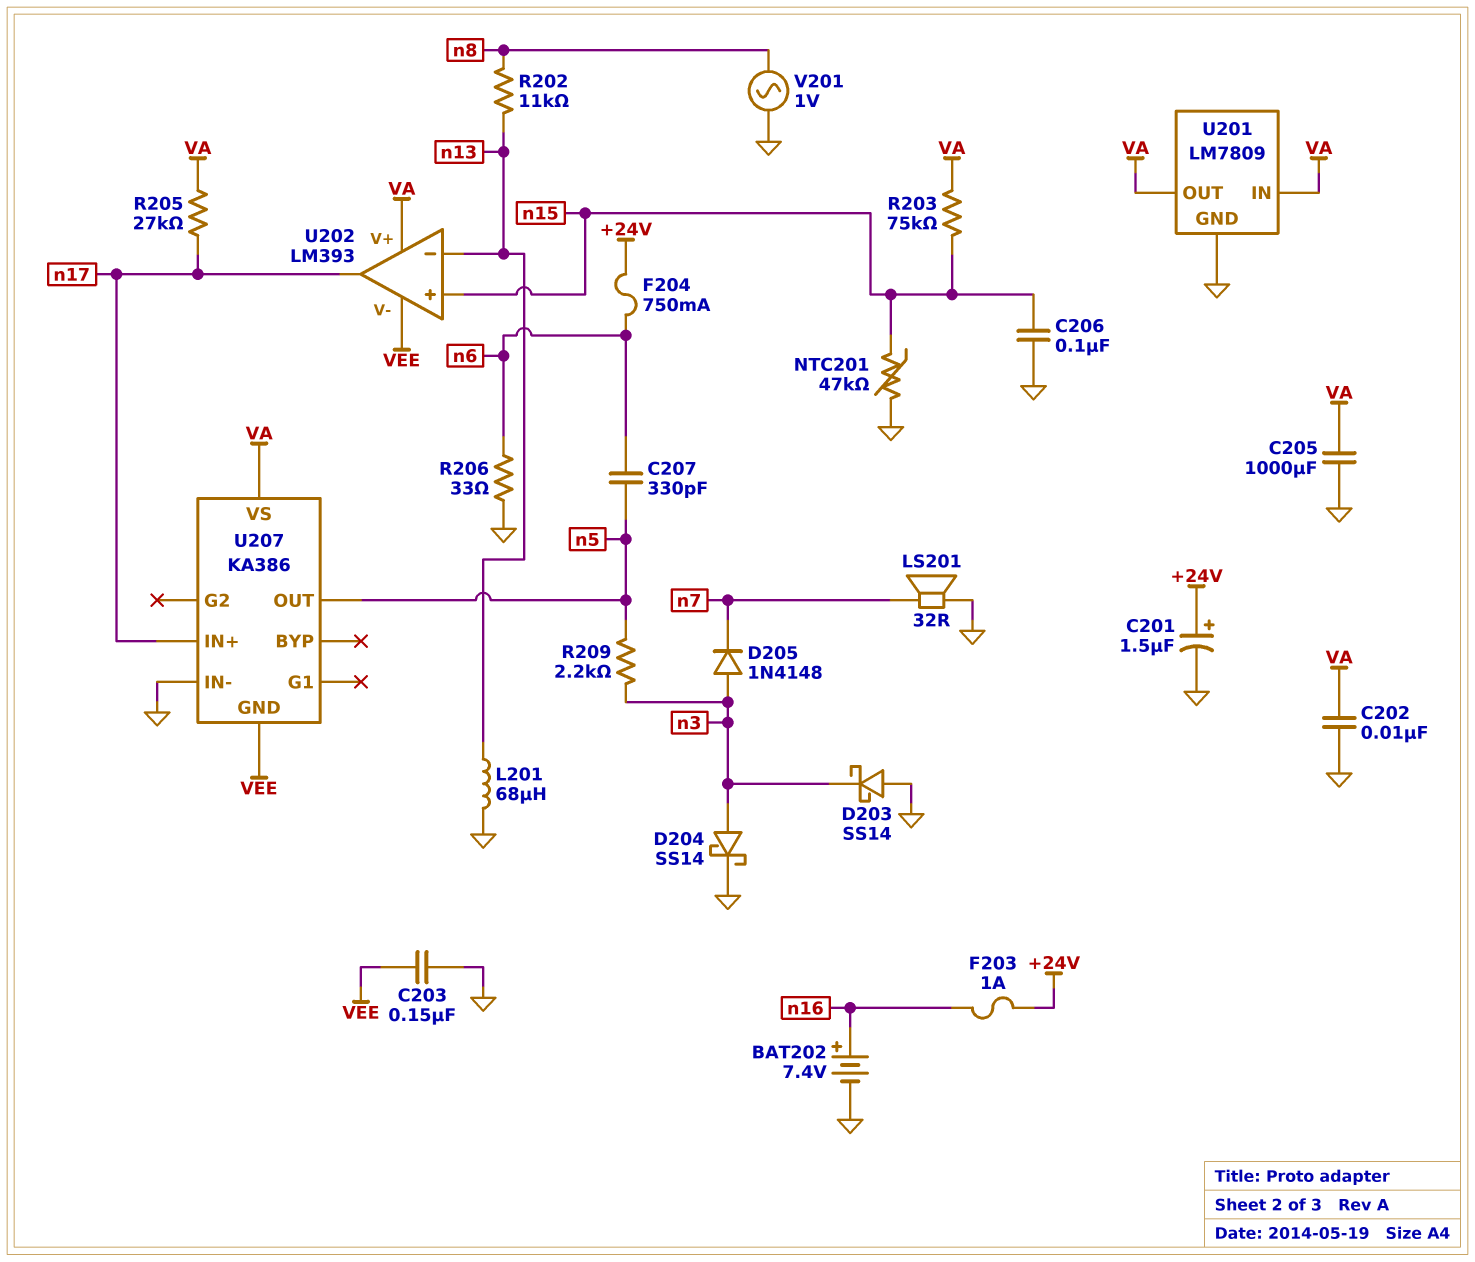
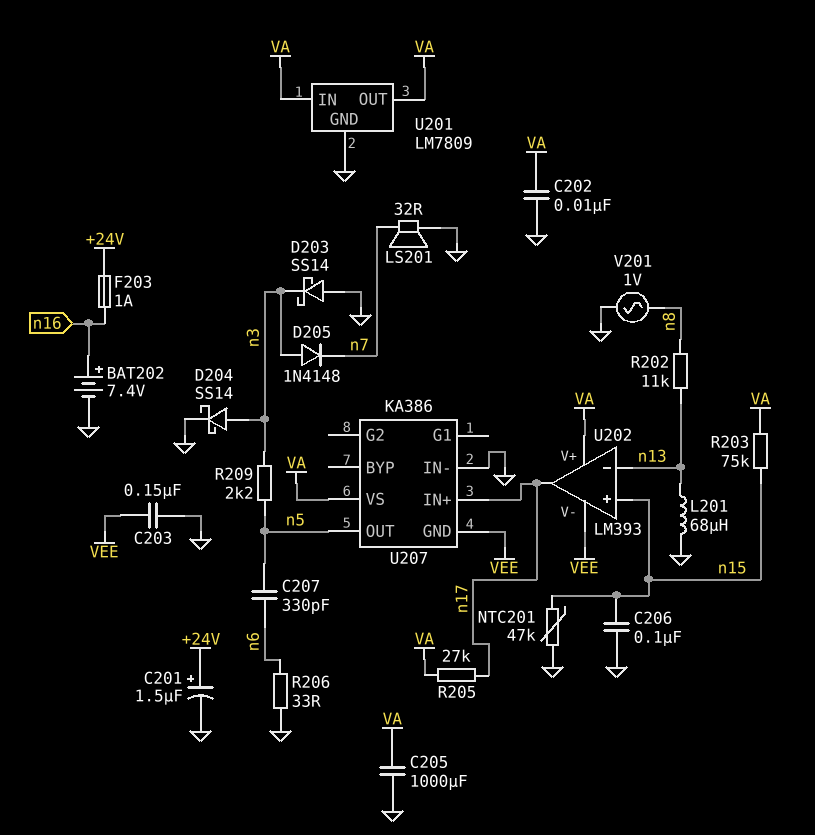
F204: 750mA (+24V, n6) -> none

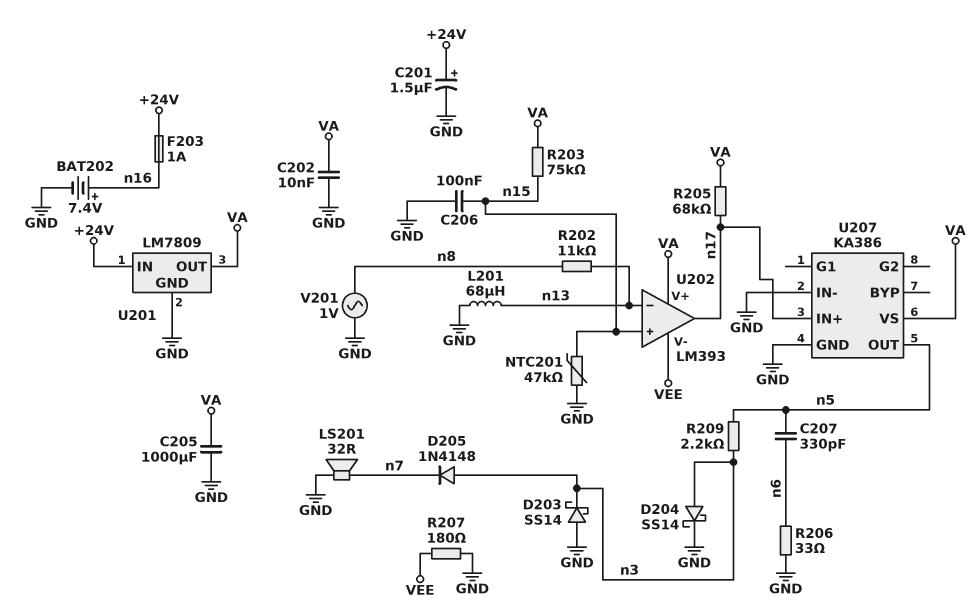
C203: 150nF (GND, VEE) -> none
R205: 27k (VA, n17) -> 68k (VA, n17)
R207: none -> 180 (GND, VEE)
U201 pin IN: VA -> +24V
U207 pin GND: VEE -> GND

